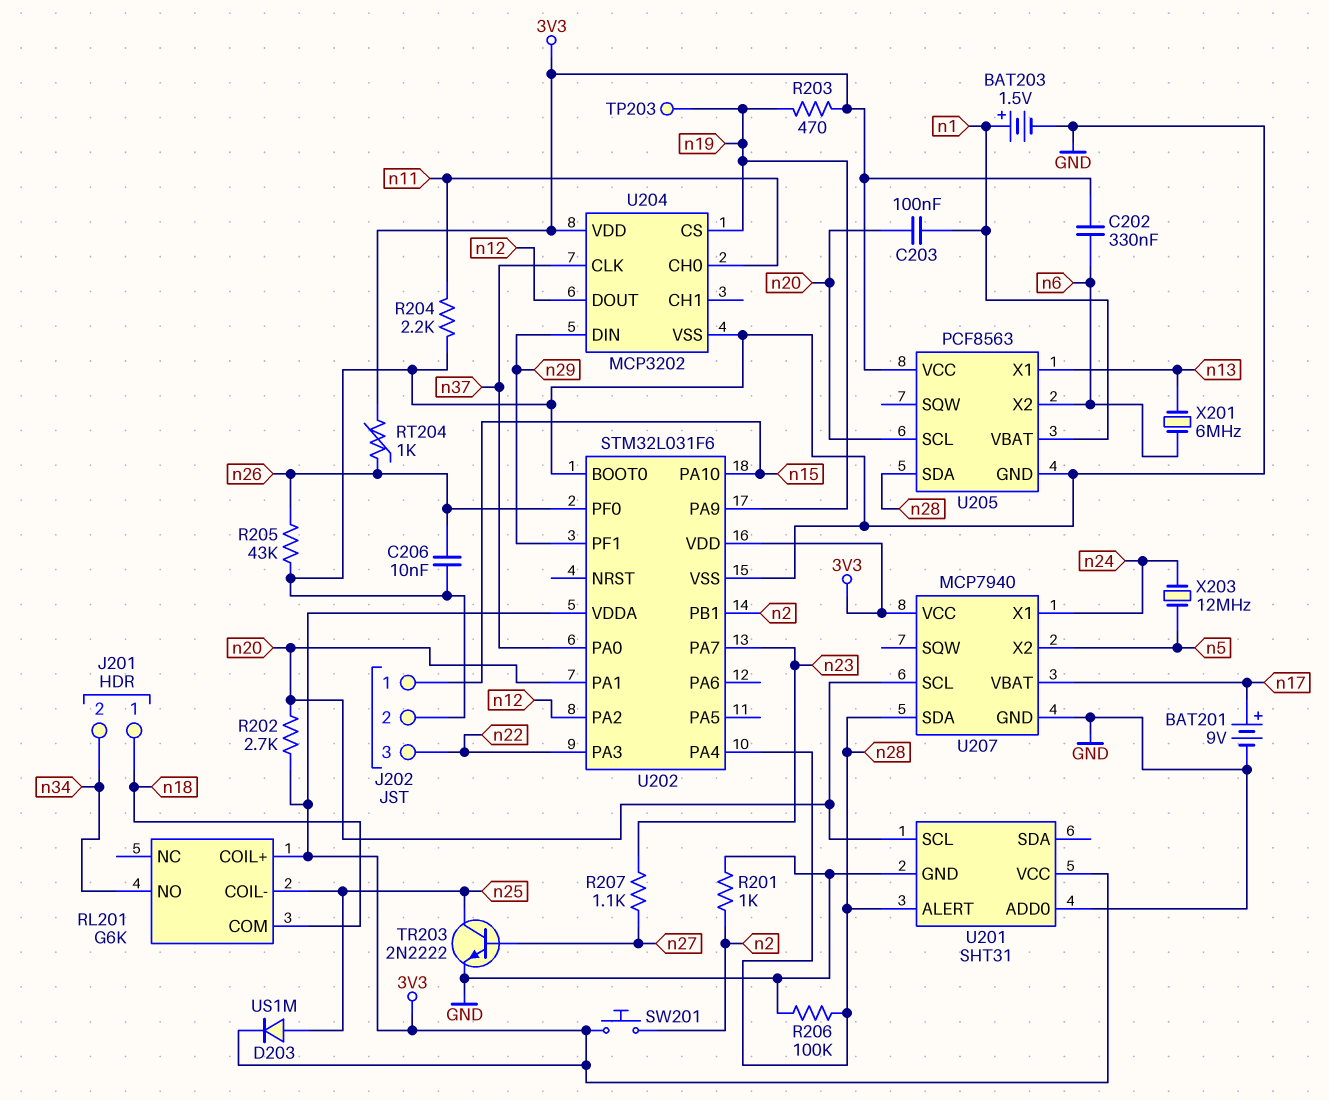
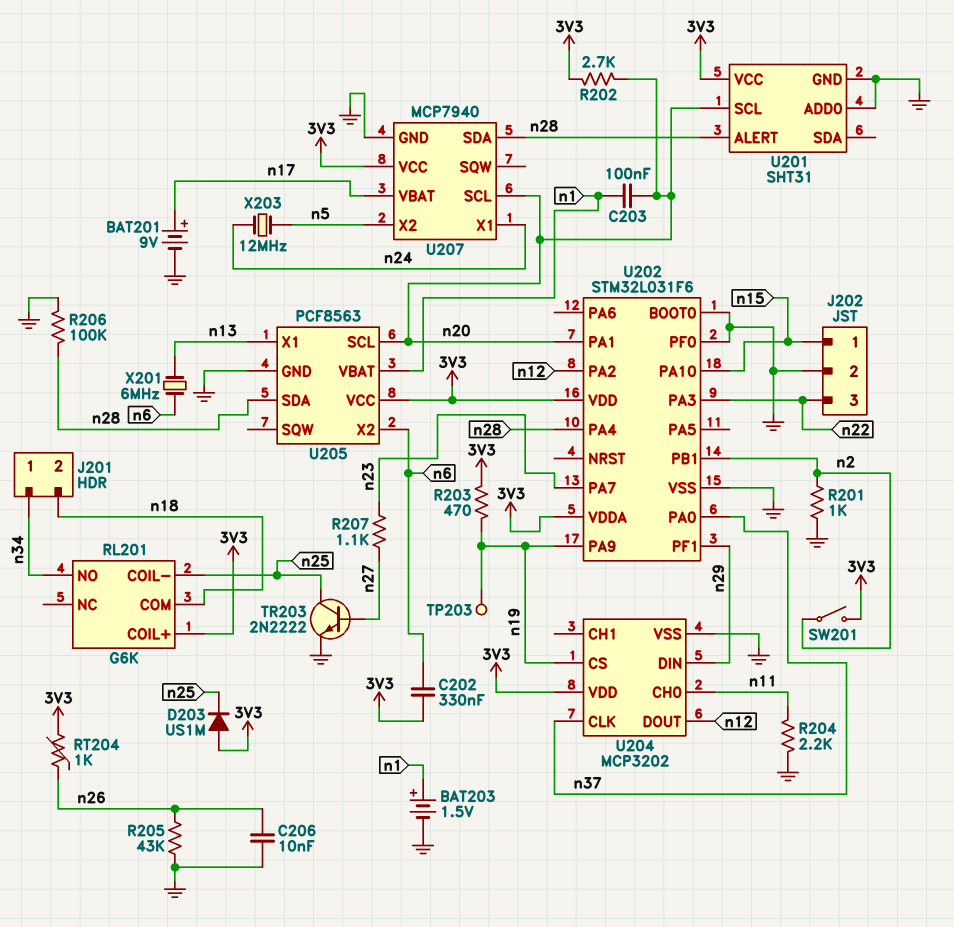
D203: diode US1M (A n25, K 3V3) -> diode US1M (A 3V3, K n25)
J201 pin 1: n18 -> n34
J201 pin 2: n34 -> n18
SW201: button (3V3, n2) -> switch (3V3, n2)
U202 pin PF0: n26 -> GND

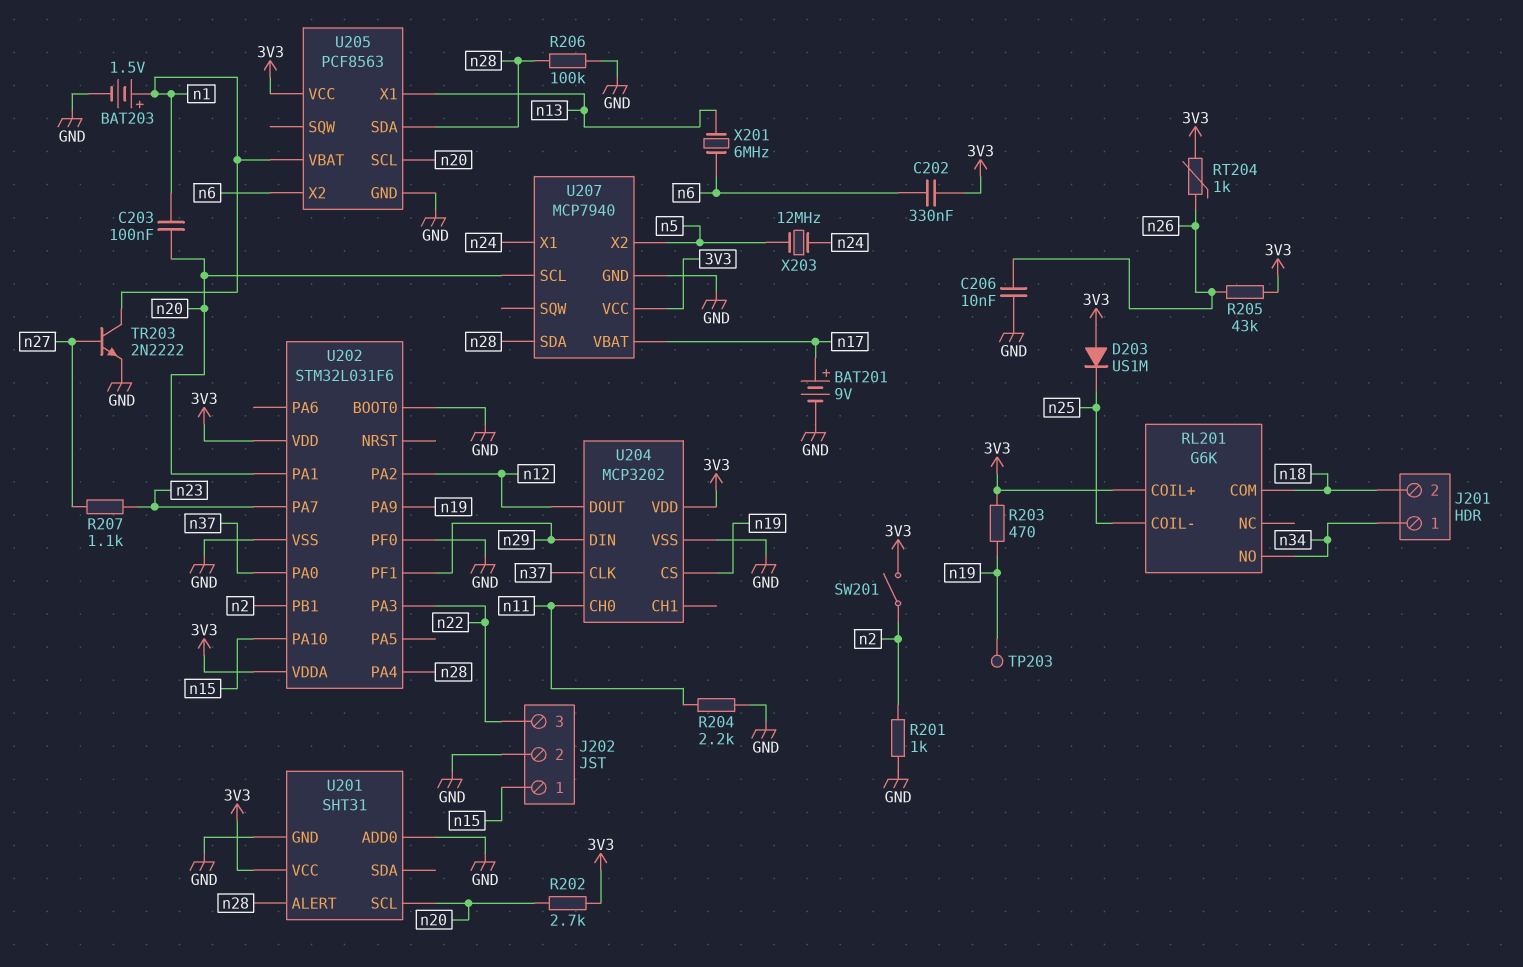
R205: 43k (GND, n26) -> 43k (3V3, n26)
TR203: NPN 2N2222 (B n27, C n25, E GND) -> NPN 2N2222 (B n27, C n1, E GND)

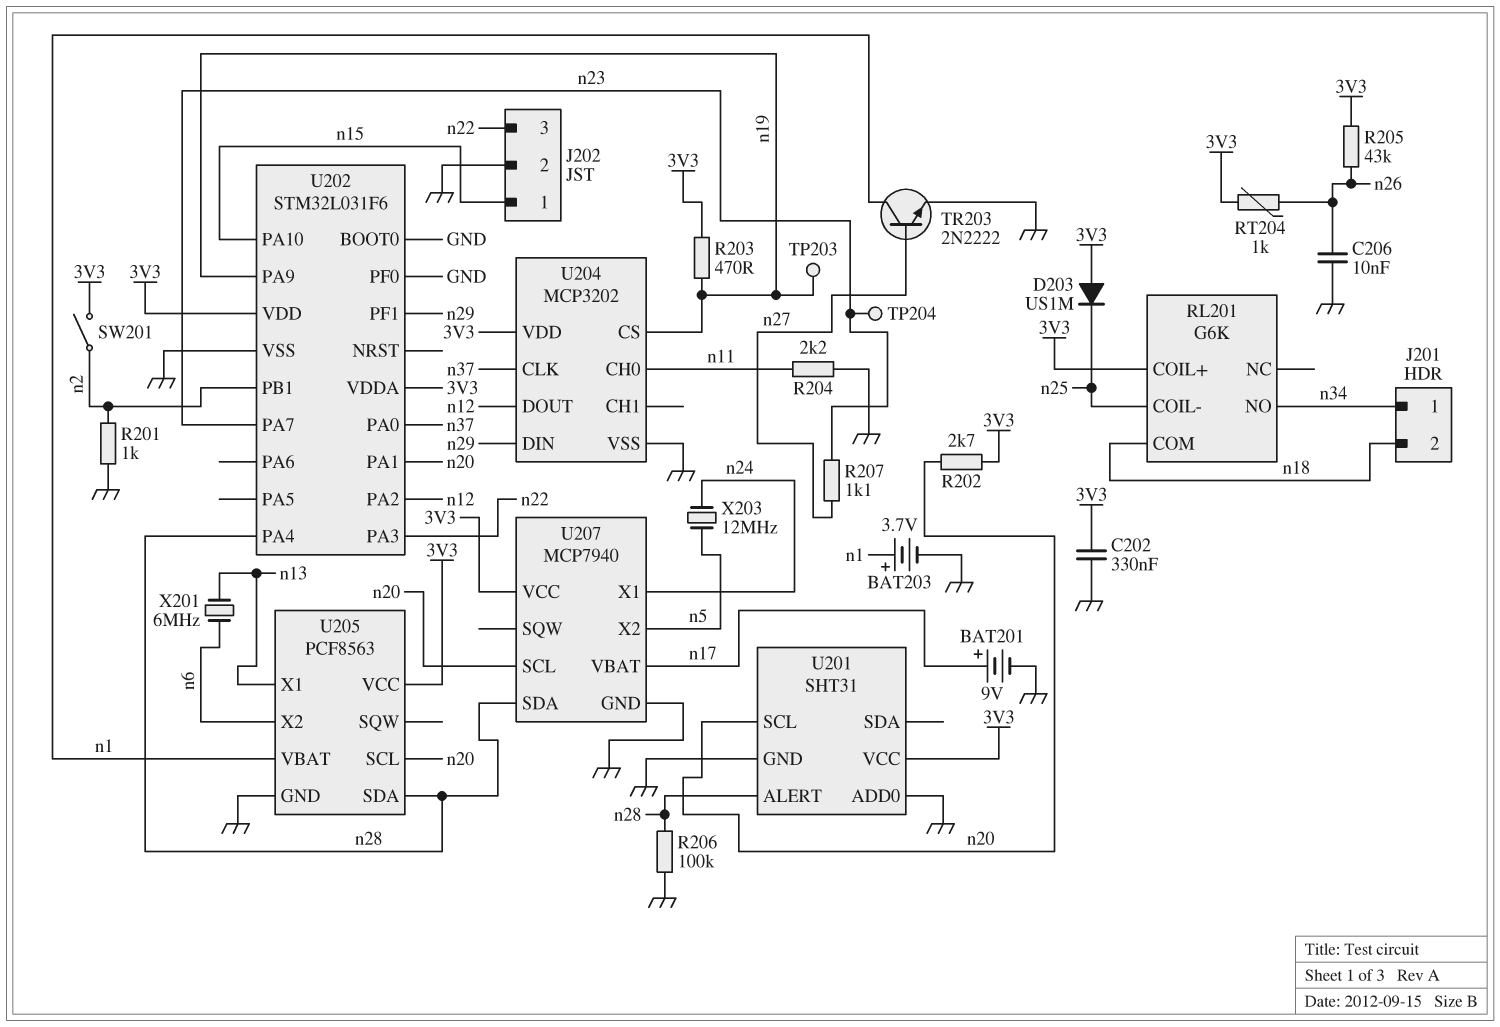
BAT203: 1.5V (plus n1, minus GND) -> 3.7V (plus n1, minus GND)
C202: 330nF (3V3, n6) -> 330nF (3V3, GND)
C203: 100nF (n1, n20) -> none
TP204: none -> test point (n23)

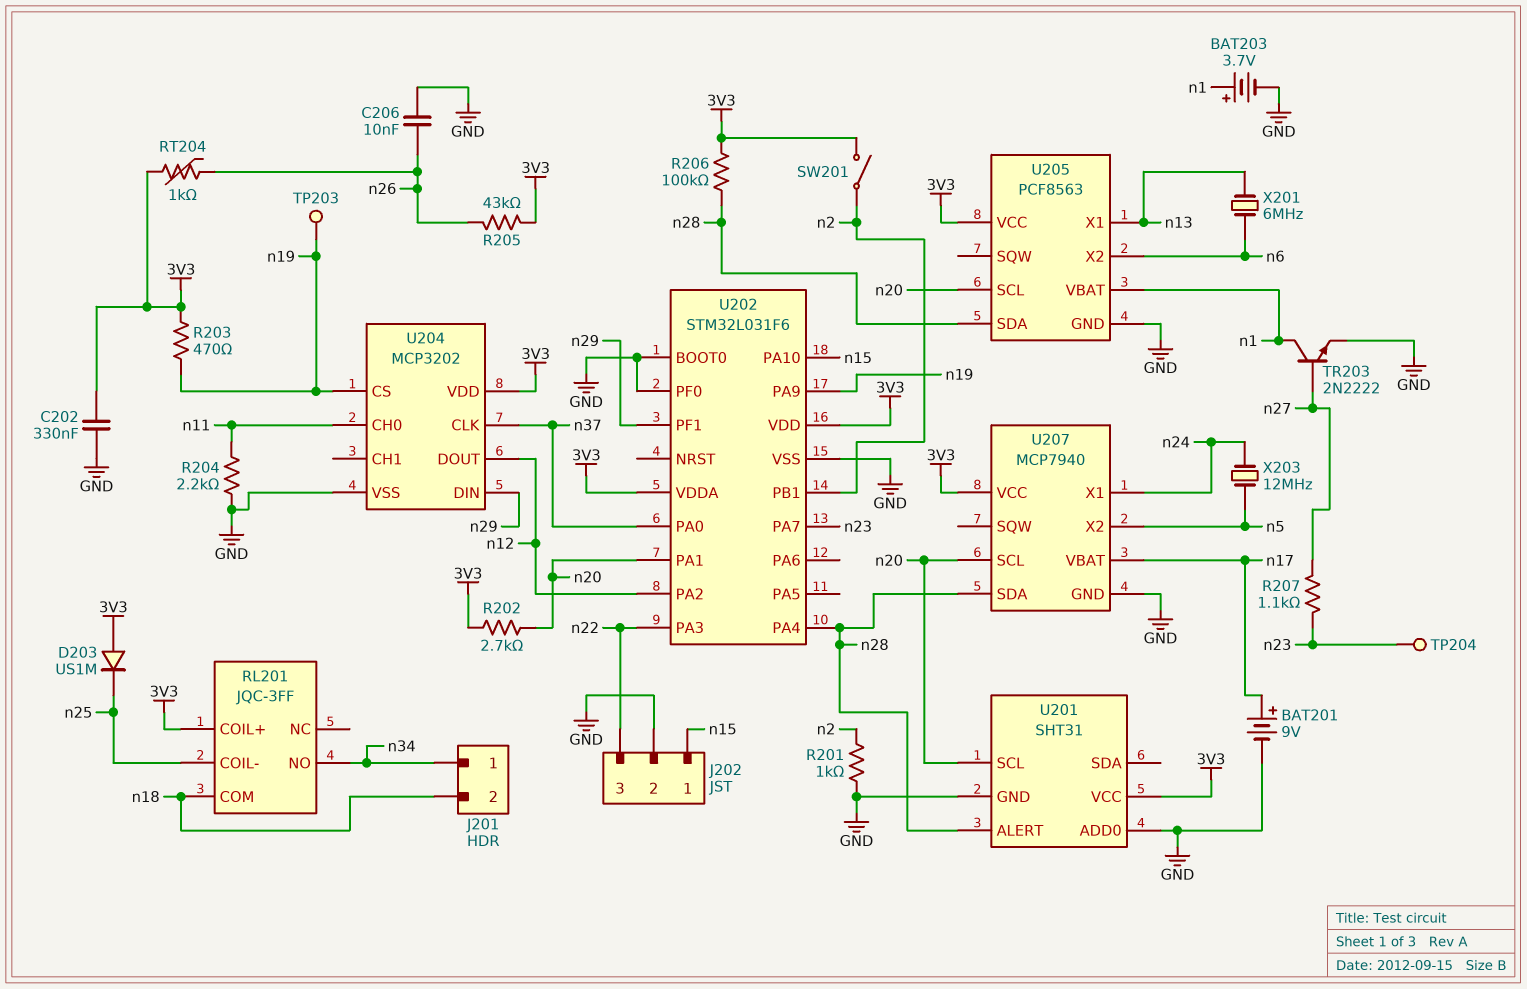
R206: 100k (GND, n28) -> 100k (3V3, n28)
RL201: G6K -> JQC-3FF

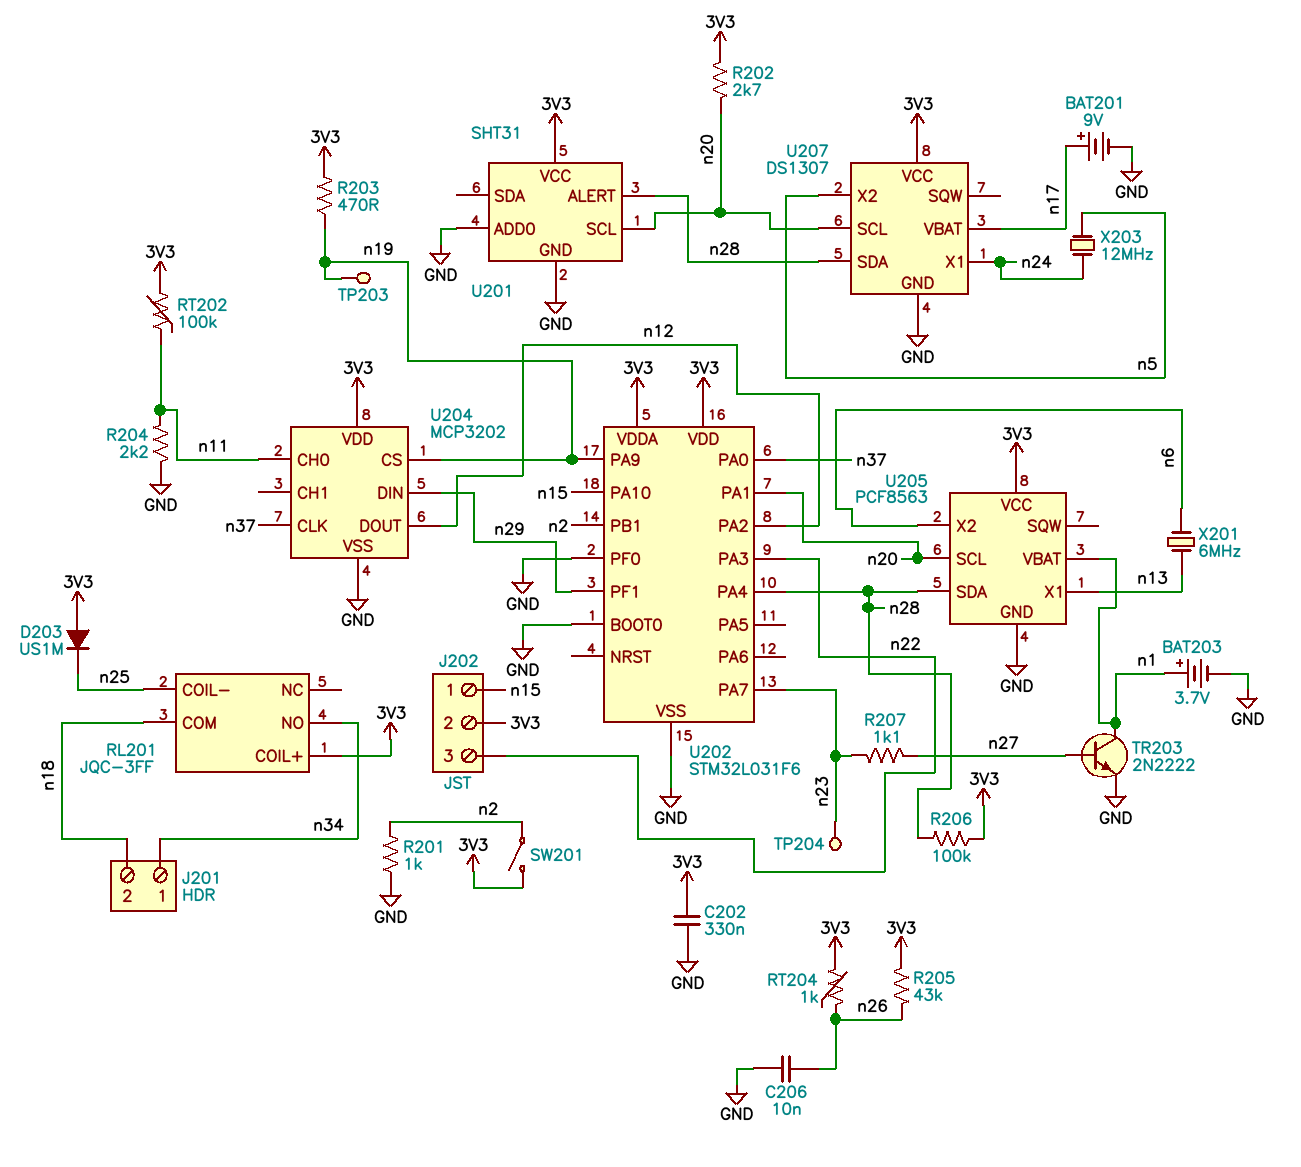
J202 pin 2: GND -> 3V3
RT202: none -> 100k (3V3, n11)
U207: MCP7940 -> DS1307

